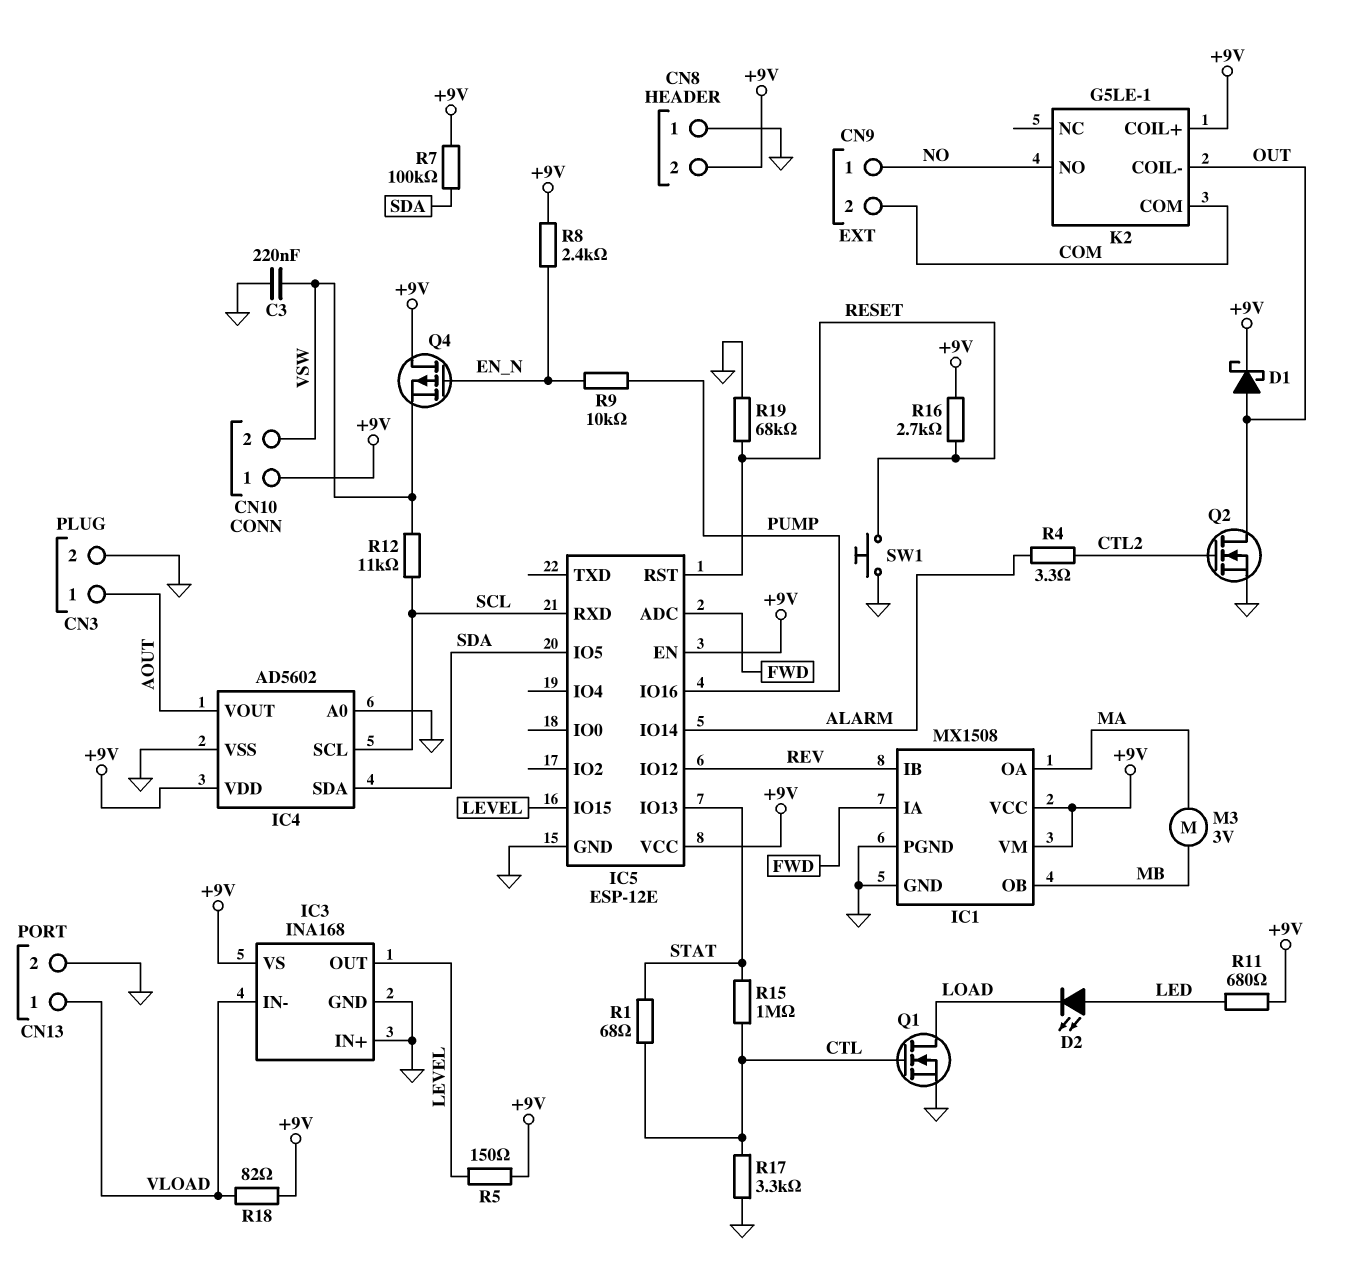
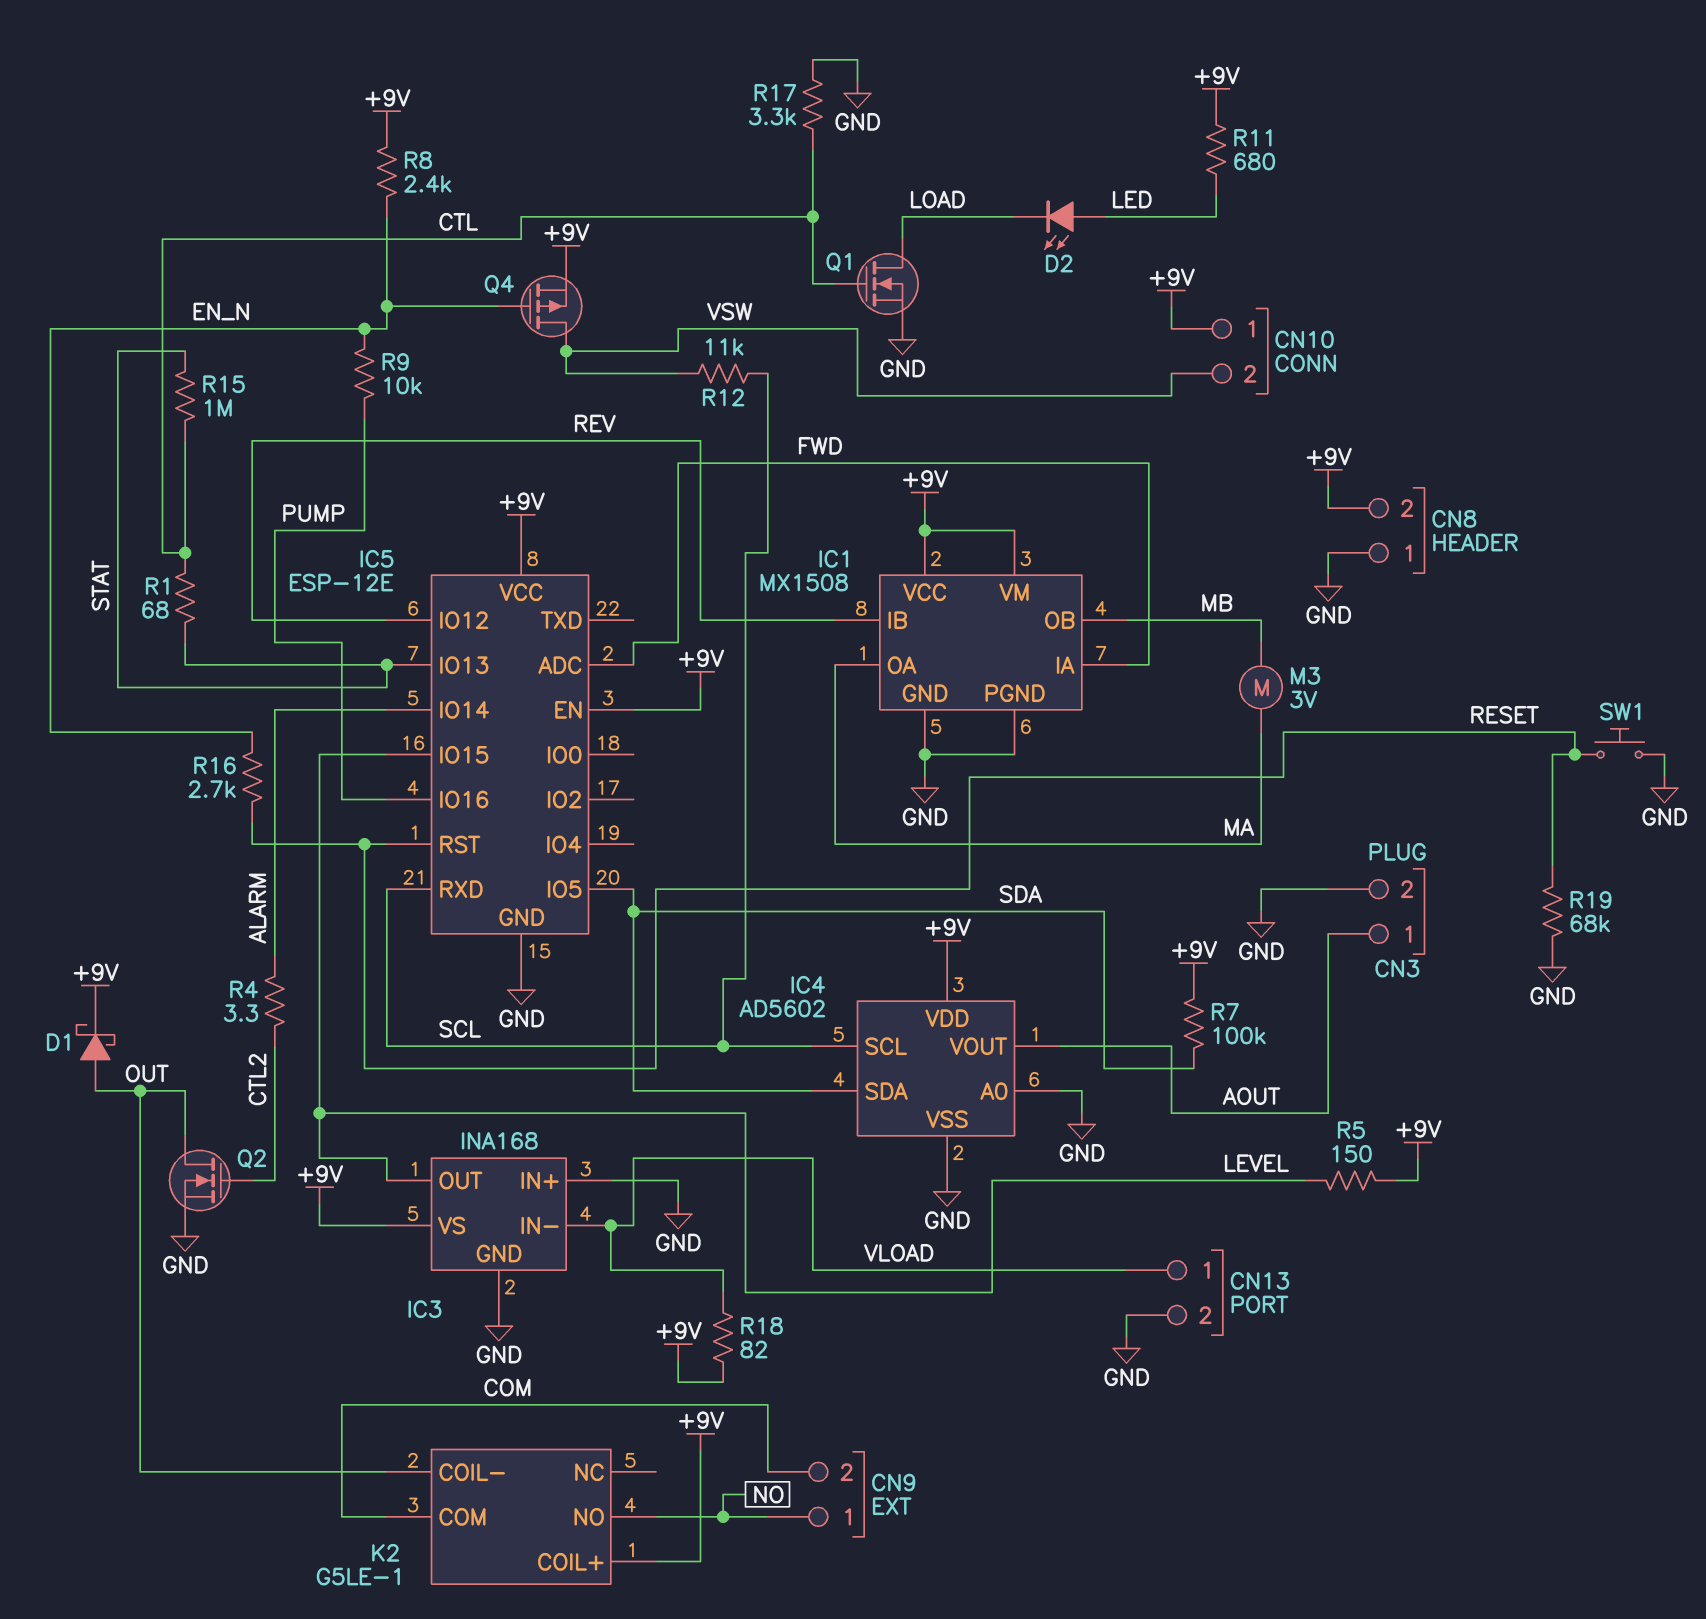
C3: 220nF (GND, VSW) -> none
Q4: PMOS (G EN_N, D +9V, S VSW) -> PMOS (G EN_N, D VSW, S +9V)
R16: 2.7k (+9V, RESET) -> 2.7k (EN_N, RESET)

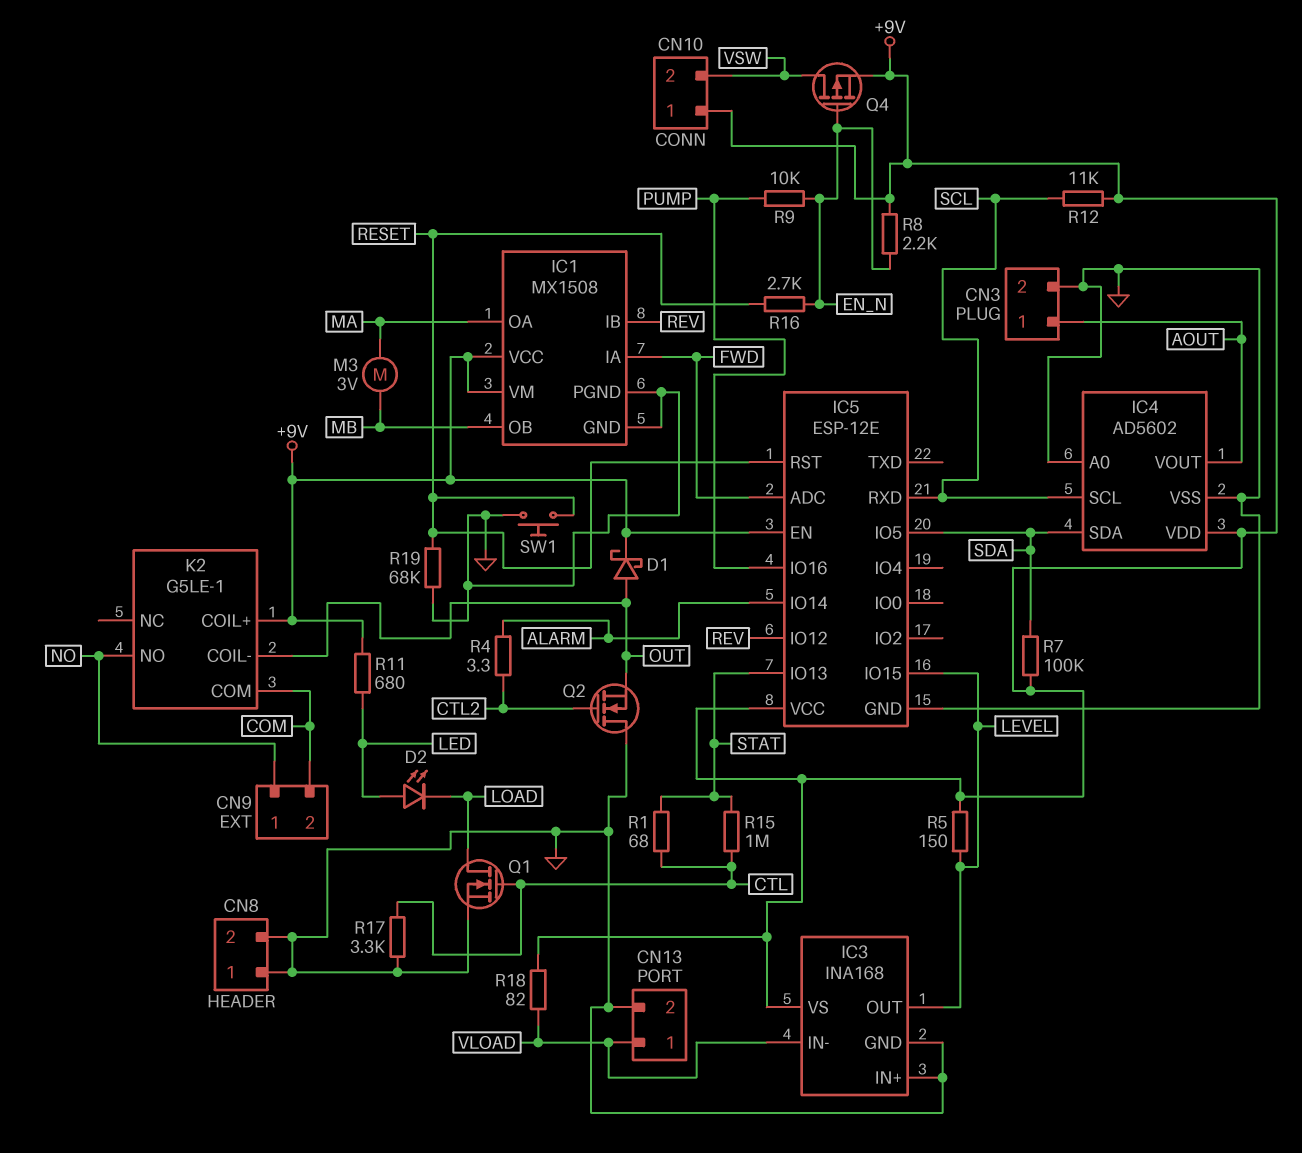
CN8 pin 2: +9V -> GND
Q2: NMOS (G CTL2, D OUT, S GND) -> NMOS (G CTL2, D GND, S OUT)
R8: 2.4k (+9V, EN_N) -> 2.2k (+9V, EN_N)
R12: 11k (SCL, VSW) -> 11k (+9V, SCL)

